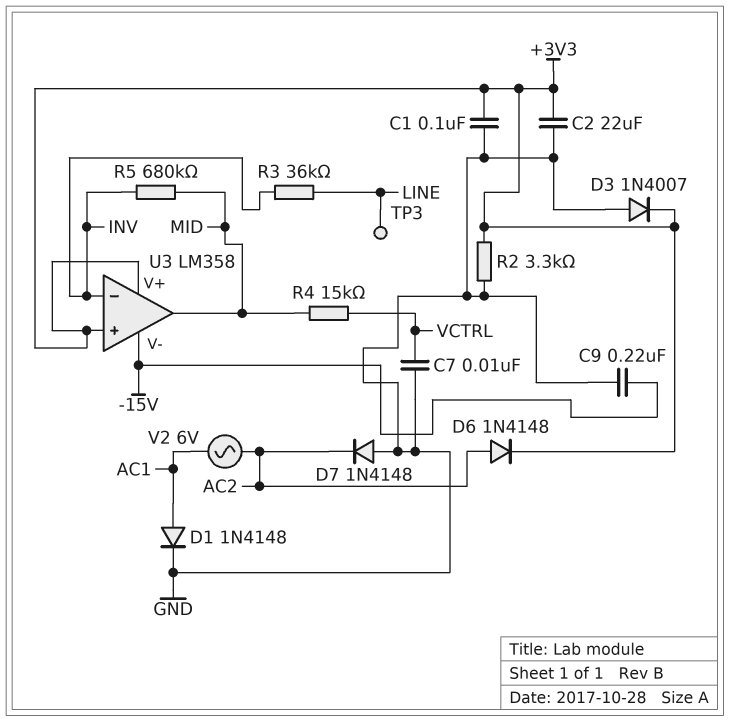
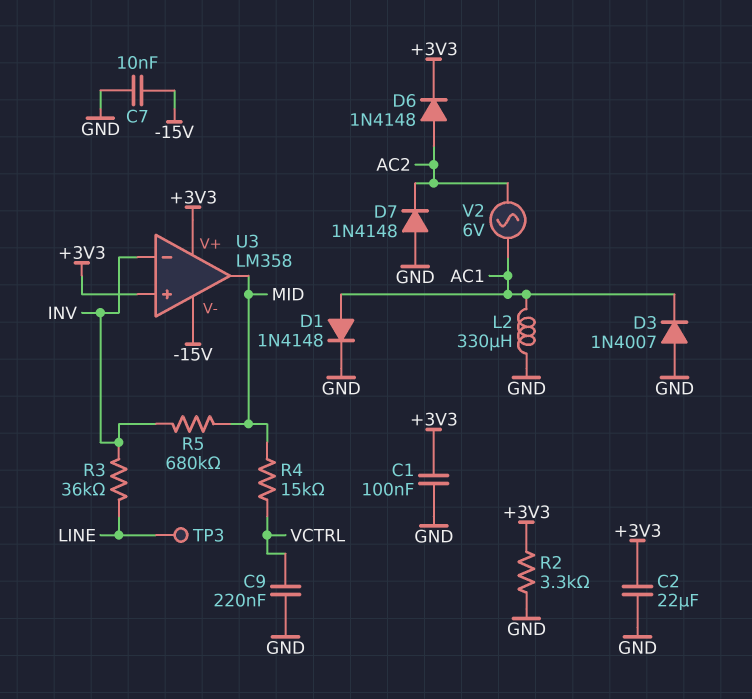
C7: 10nF (GND, VCTRL) -> 10nF (-15V, GND)
C9: 220nF (-15V, GND) -> 220nF (GND, VCTRL)
D3: diode 1N4007 (A GND, K +3V3) -> diode 1N4007 (A GND, K AC1)
L2: none -> 330uH (AC1, GND)

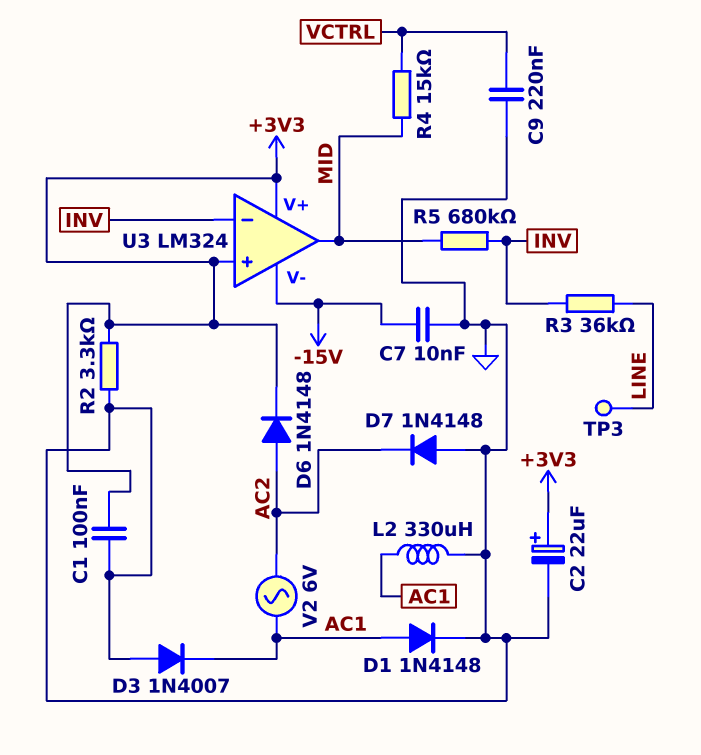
C2: 22uF (+3V3, GND) -> 22uF (plus +3V3, minus GND)
U3: LM358 -> LM324

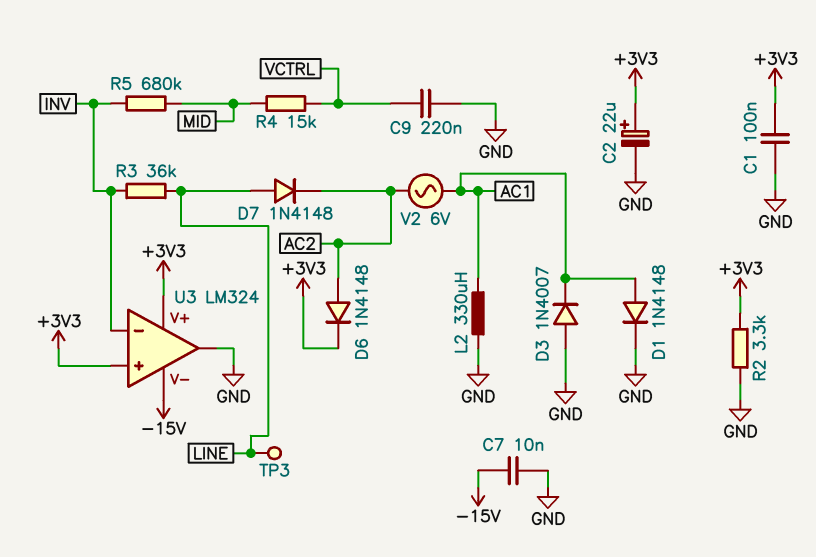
D7: diode 1N4148 (A GND, K AC2) -> diode 1N4148 (A LINE, K AC2)
U3 pin out: MID -> GND

